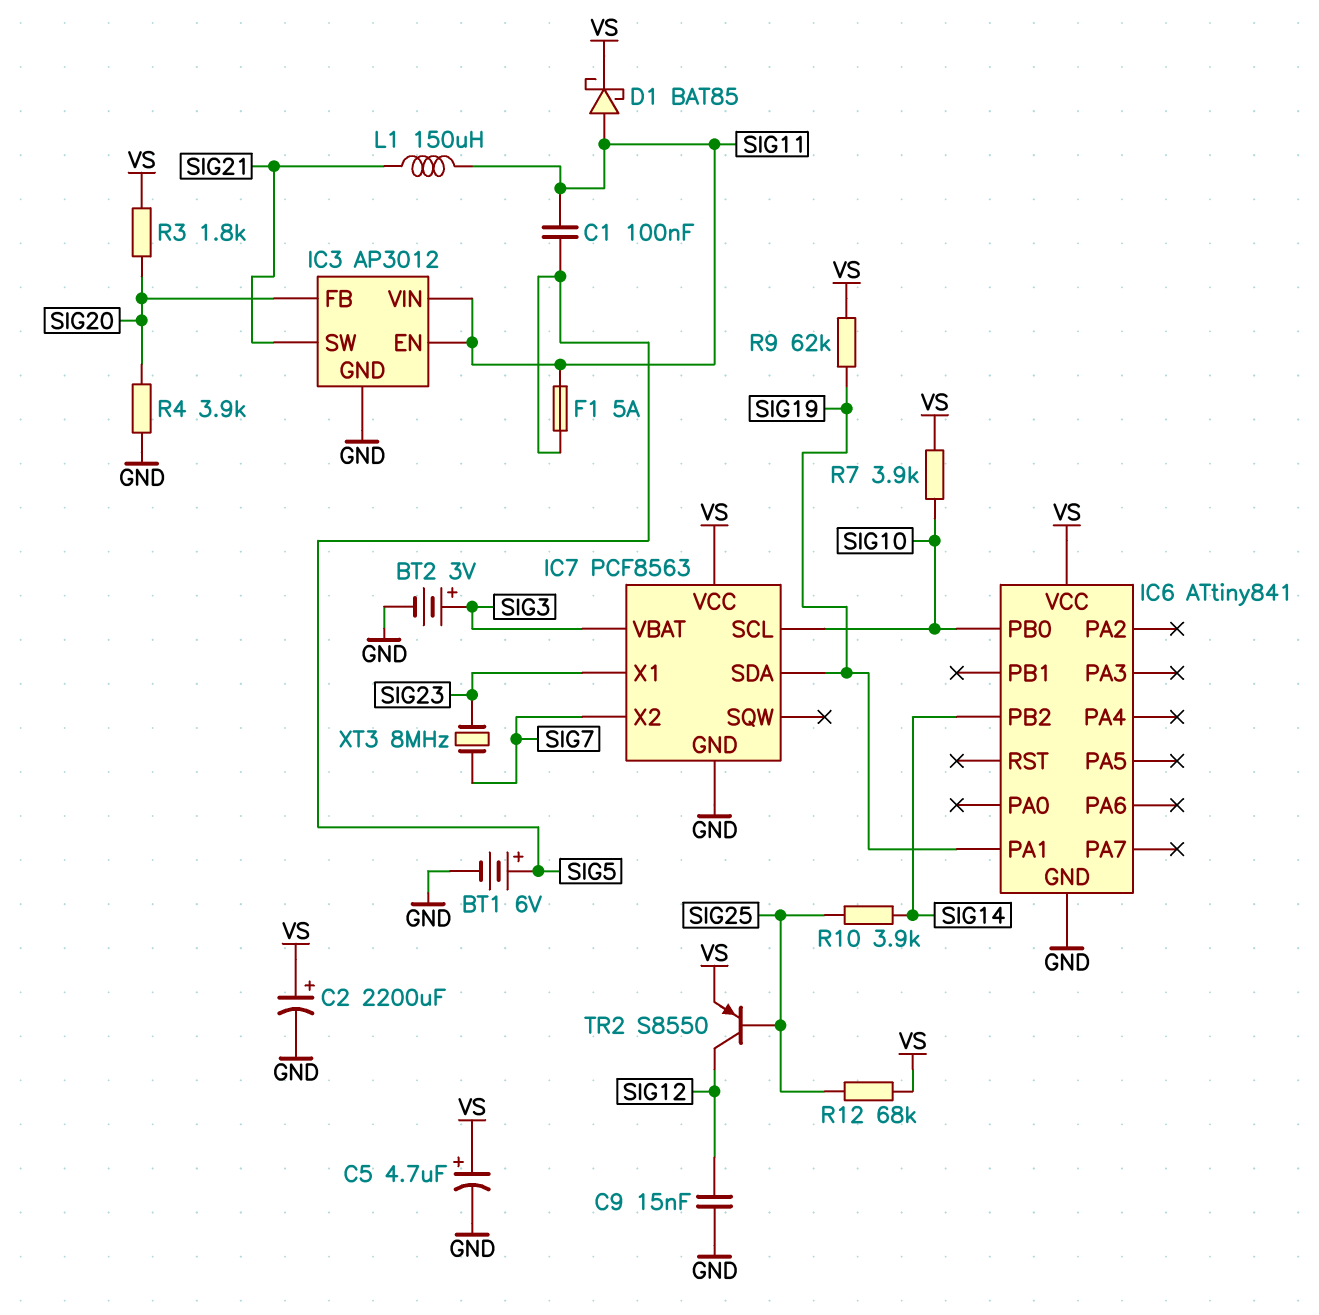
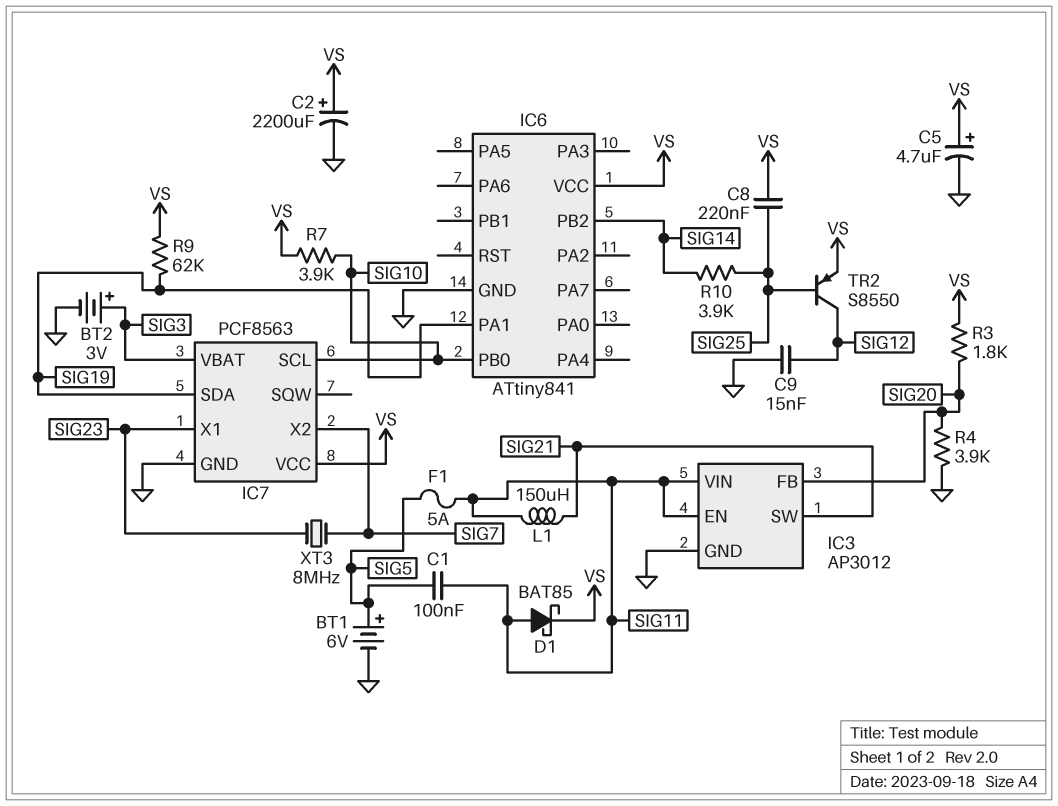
C8: none -> 220nF (SIG25, VS)
R12: 68k (SIG25, VS) -> none

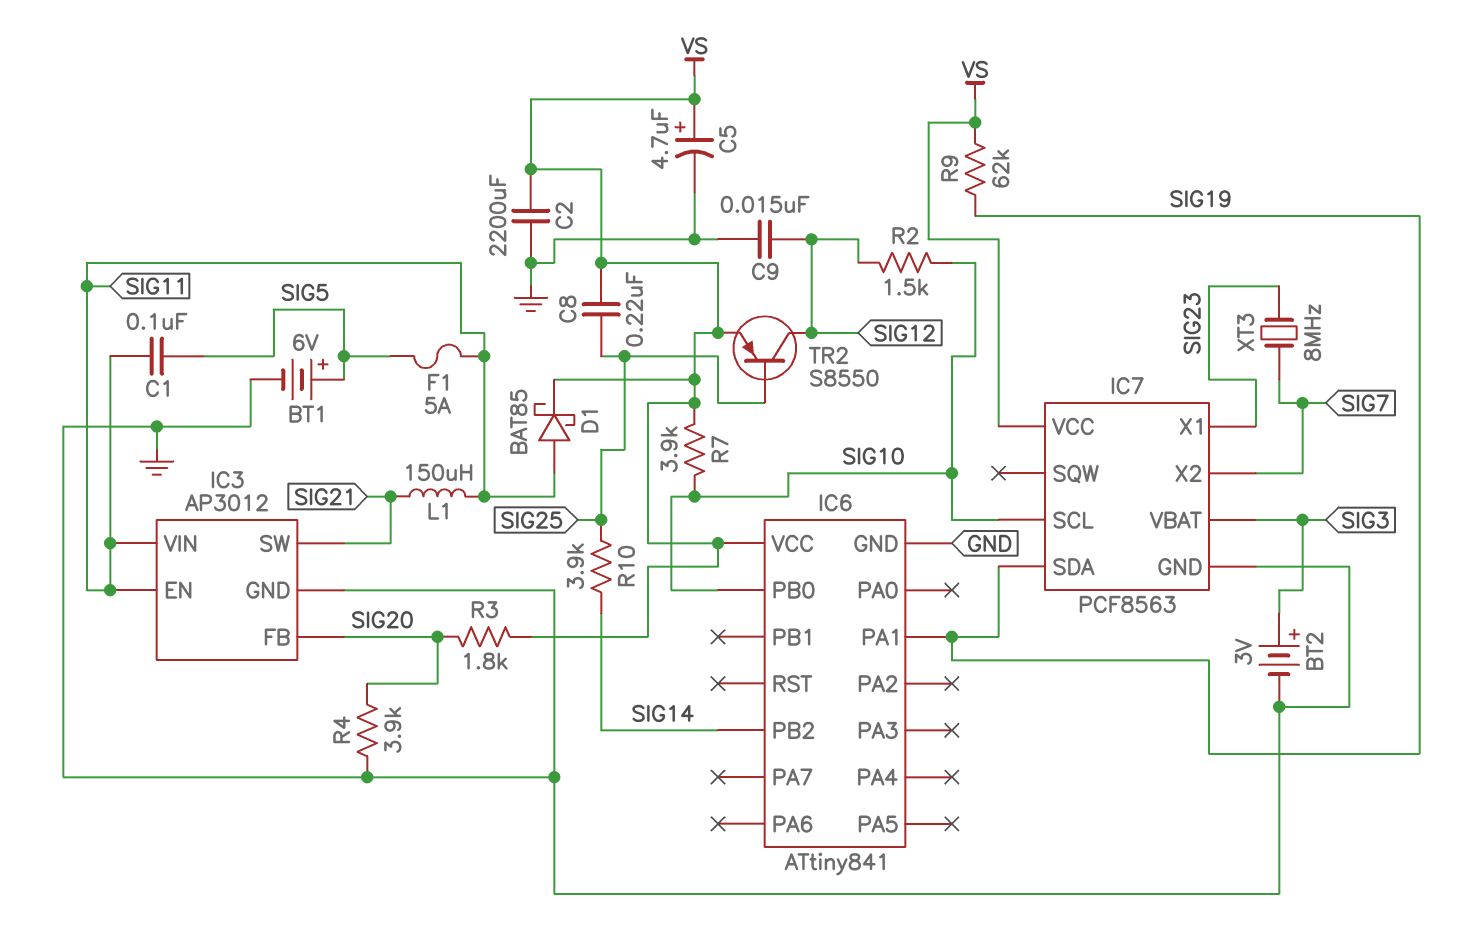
C2: 2200uF (plus VS, minus GND) -> 2200uF (GND, VS)
R2: none -> 1.5k (SIG10, SIG12)

